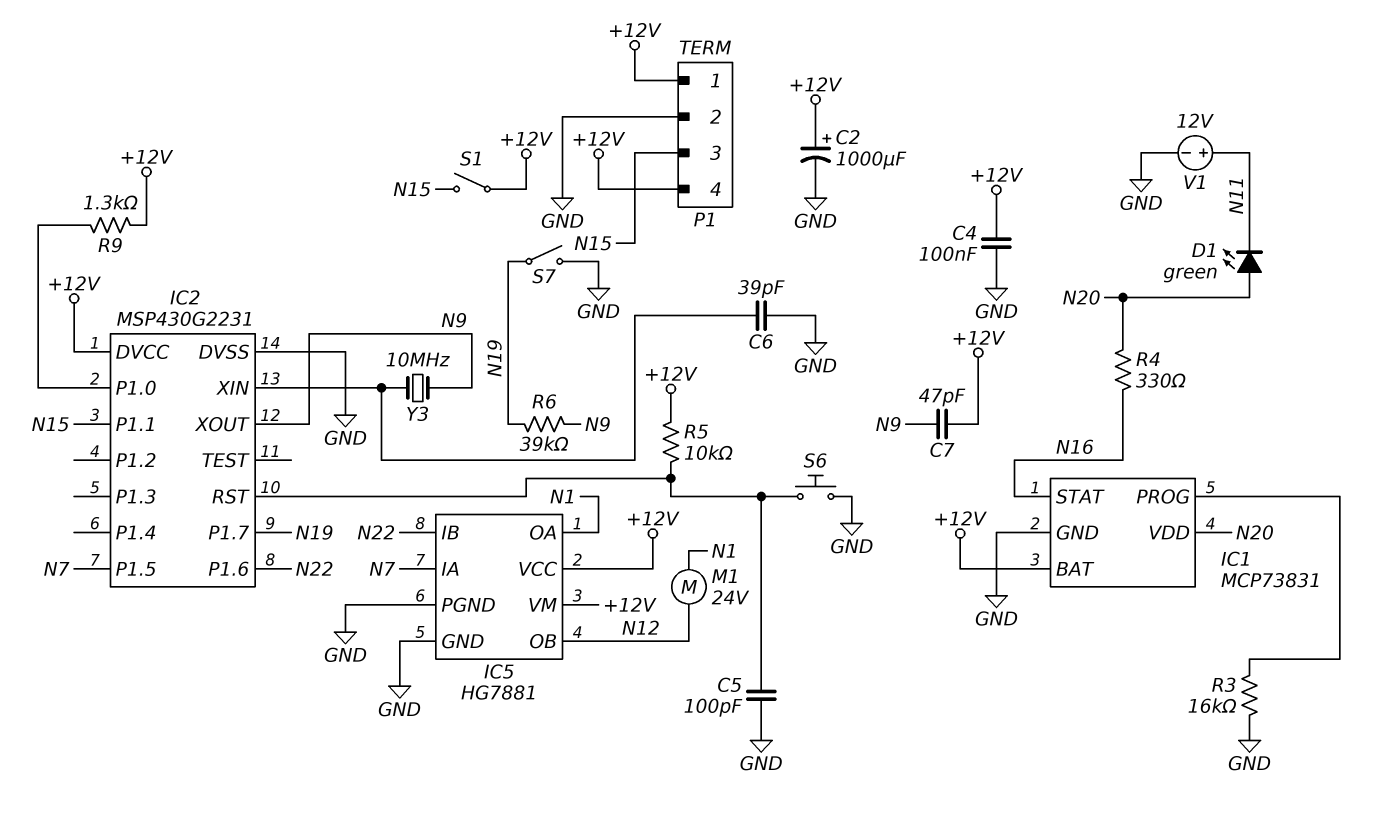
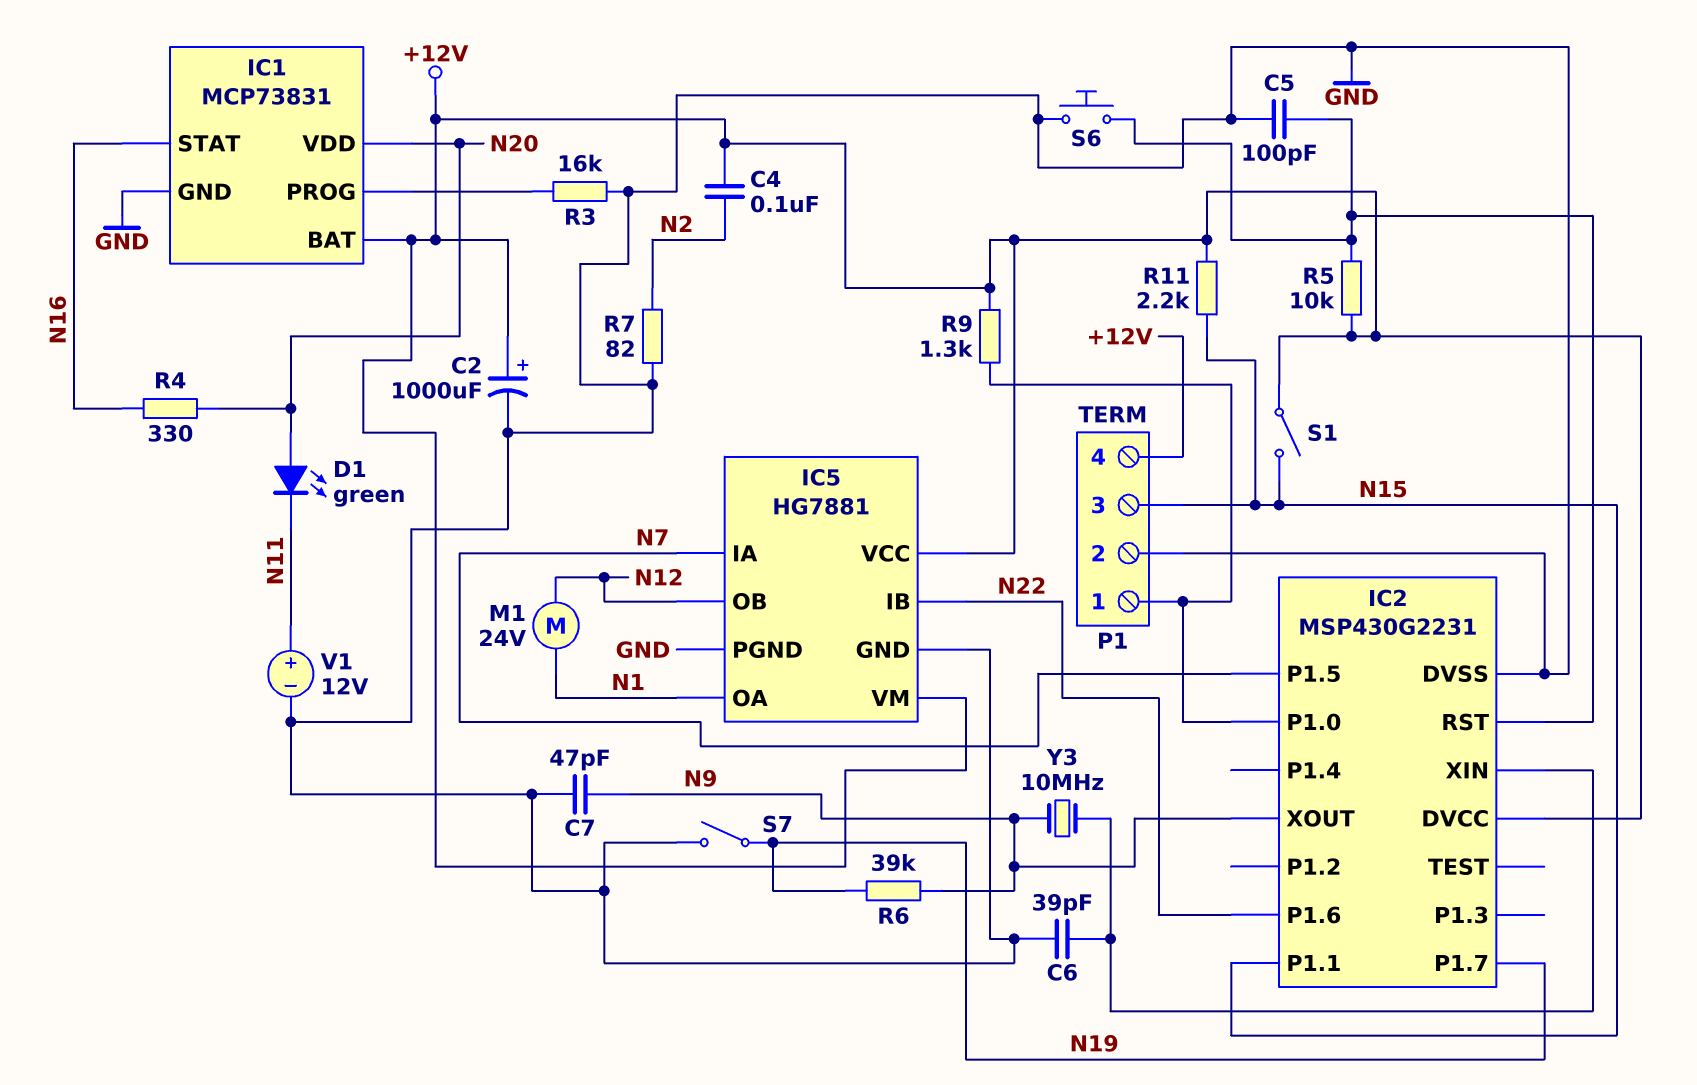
C4: 100nF (+12V, GND) -> 100nF (+12V, N2)
C7: 47pF (+12V, N9) -> 47pF (GND, N9)
P1 pin 1: +12V -> IC2/P1.0
R7: none -> 82 (GND, N2)
R11: none -> 2.2k (+12V, N15)

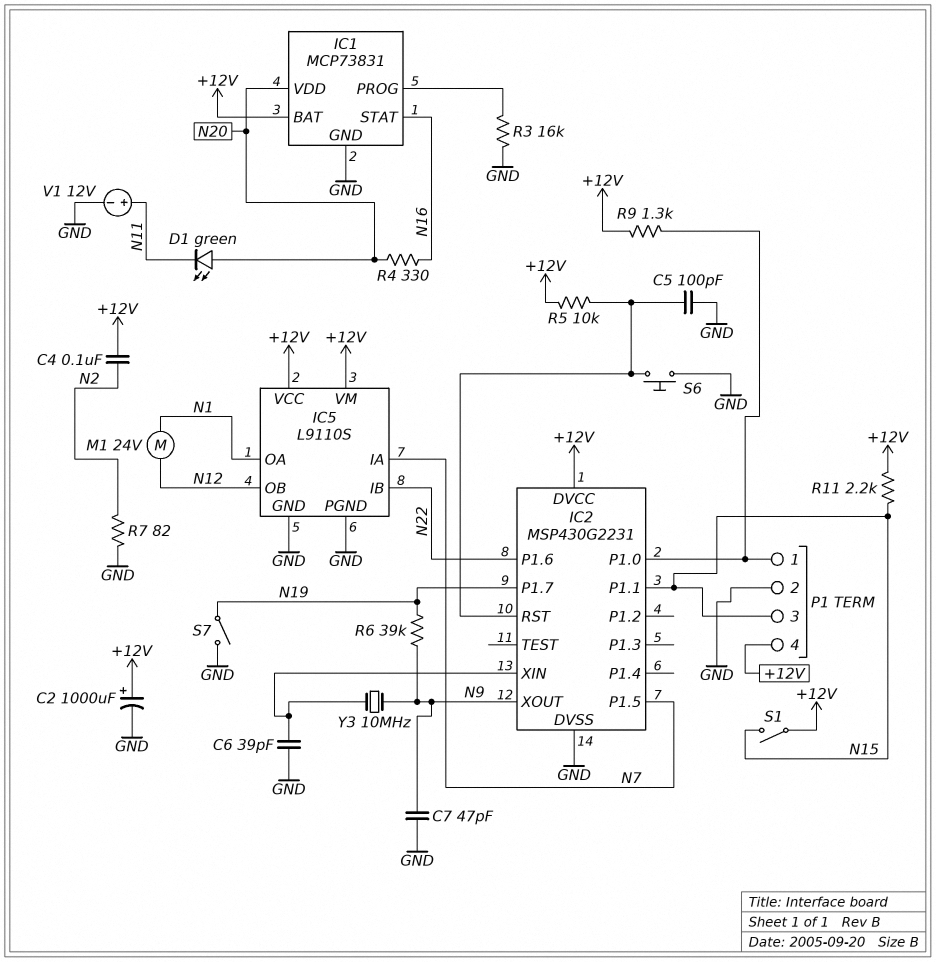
IC5: HG7881 -> L9110S

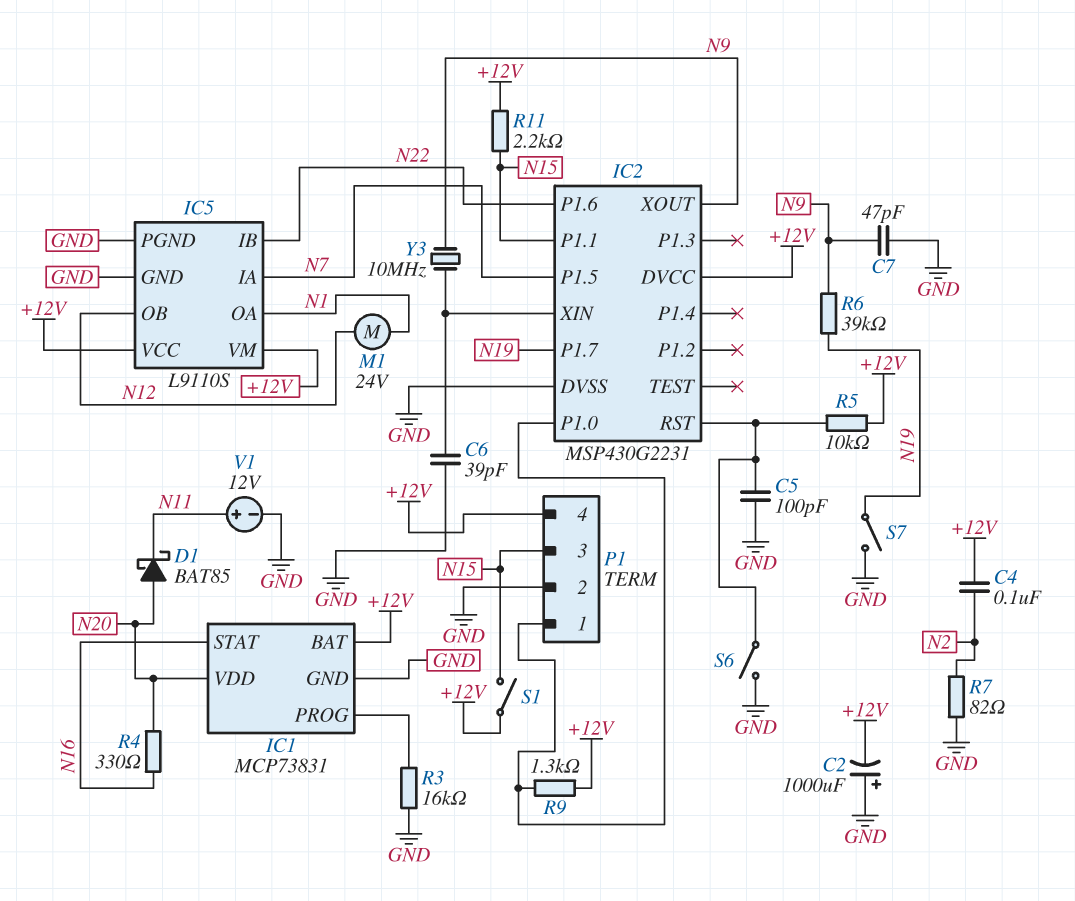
C2: 1000uF (plus +12V, minus GND) -> 1000uF (plus GND, minus +12V)
D1: LED green (A N20, K N11) -> schottky BAT85 (A N20, K N11)
S6: button (GND, IC2/RST) -> switch (GND, IC2/RST)

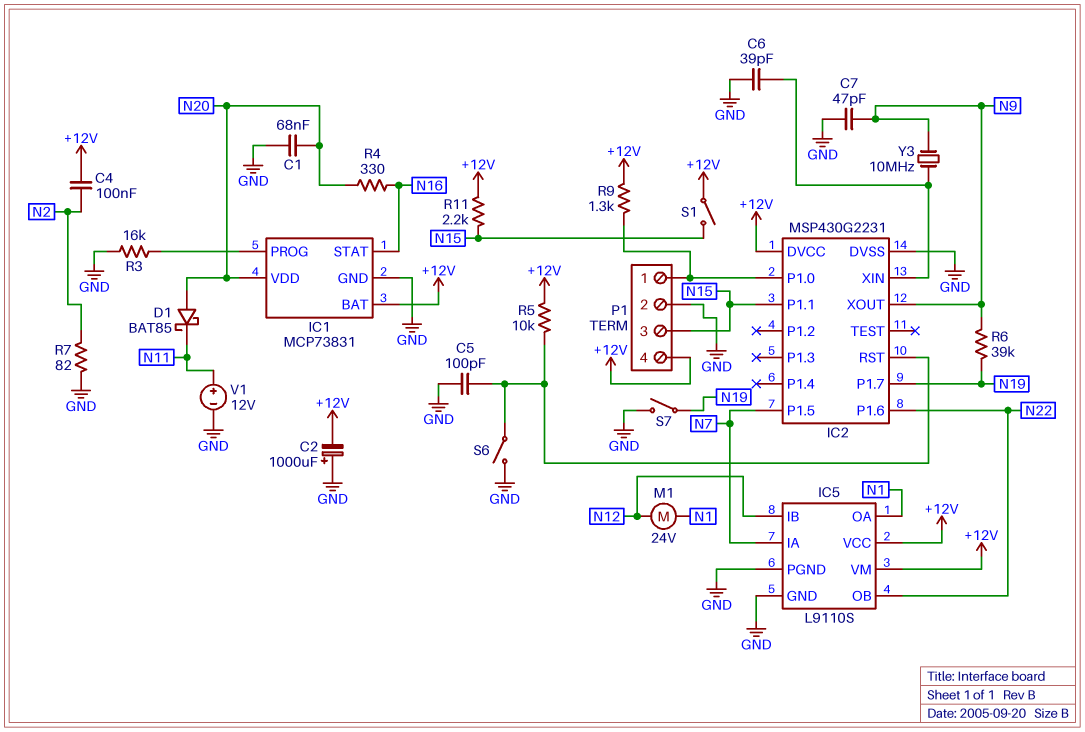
C1: none -> 68nF (GND, N20)
IC5 pin IB: N22 -> N12
IC5 pin OB: N12 -> N22

